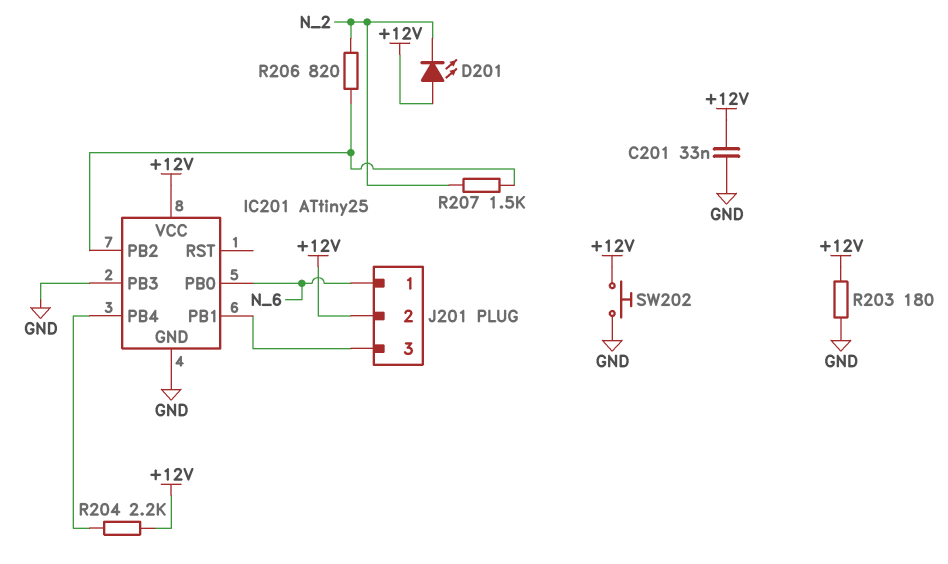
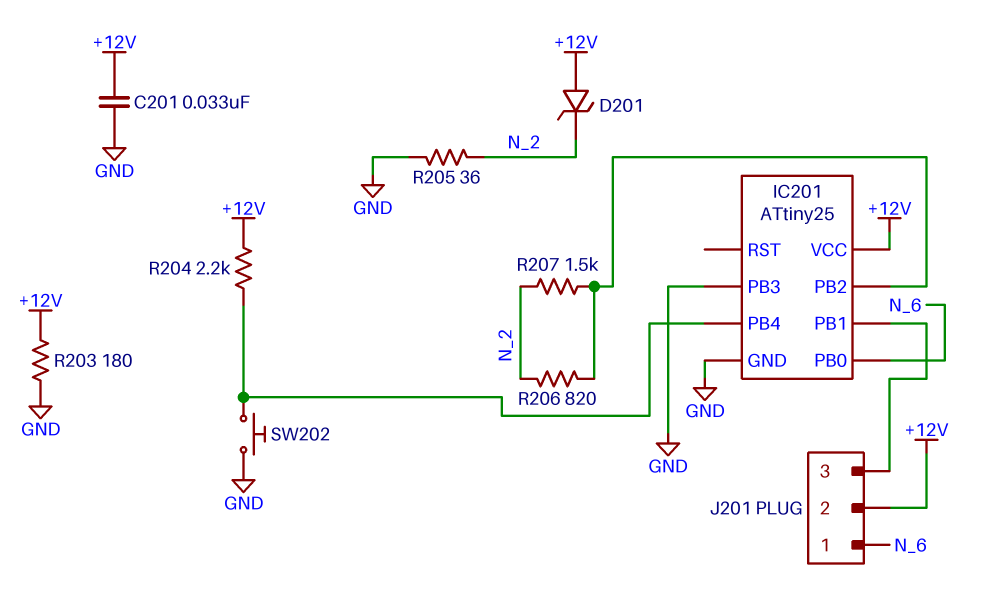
D201: LED (A +12V, K N_2) -> zener (A +12V, K N_2)
R205: none -> 36 (GND, N_2)
SW202: button (+12V, GND) -> button (GND, IC201/PB4)

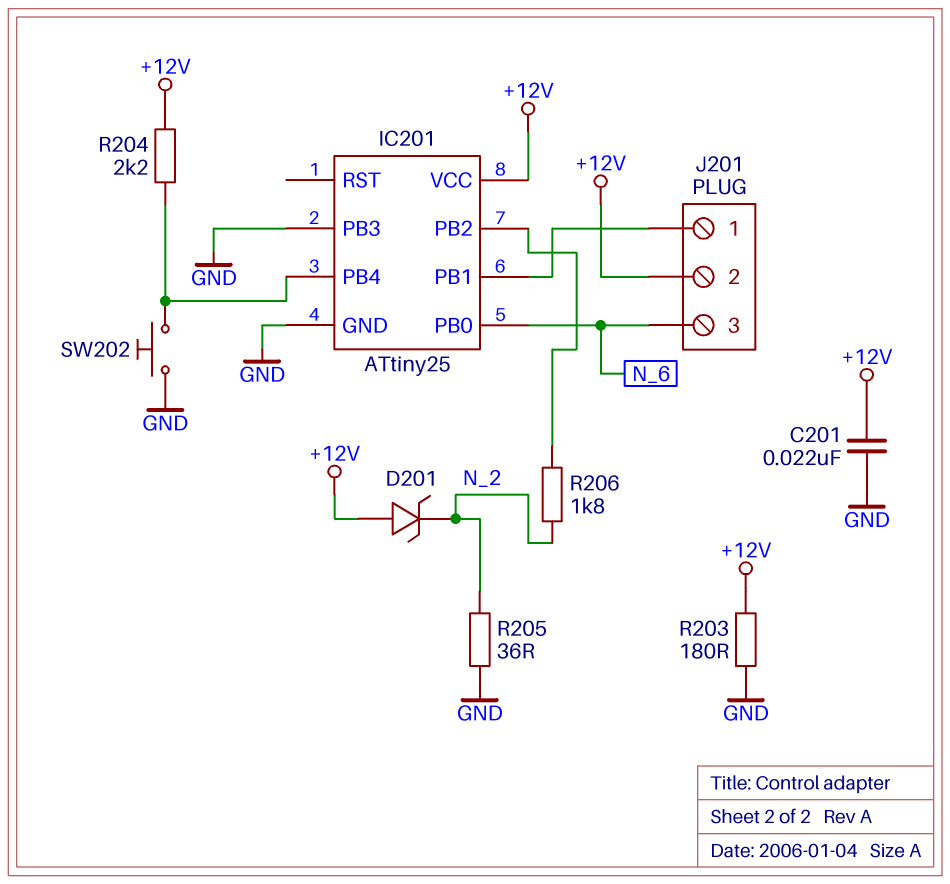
C201: 33nF (+12V, GND) -> 22nF (+12V, GND)
J201 pin 1: N_6 -> IC201/PB1
J201 pin 3: IC201/PB1 -> N_6
R206: 820 (IC201/PB2, N_2) -> 1.8k (IC201/PB2, N_2)
R207: 1.5k (IC201/PB2, N_2) -> none

